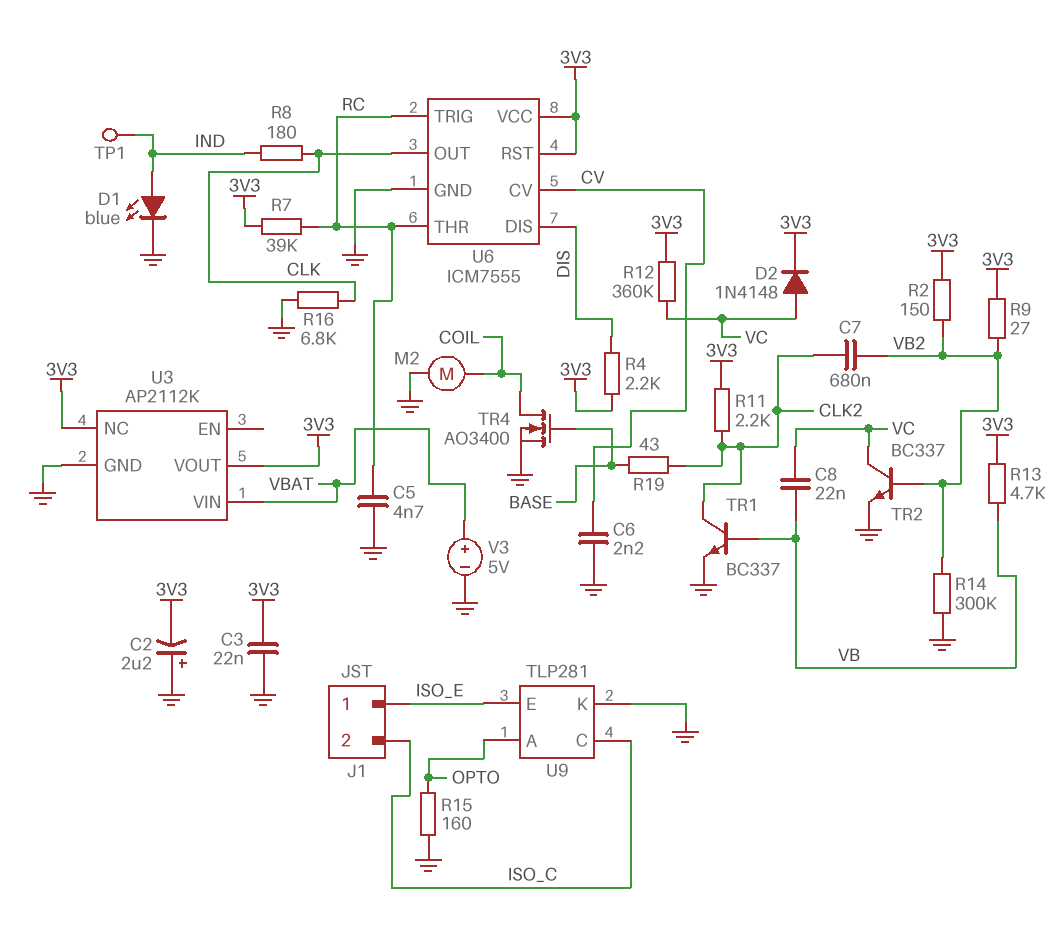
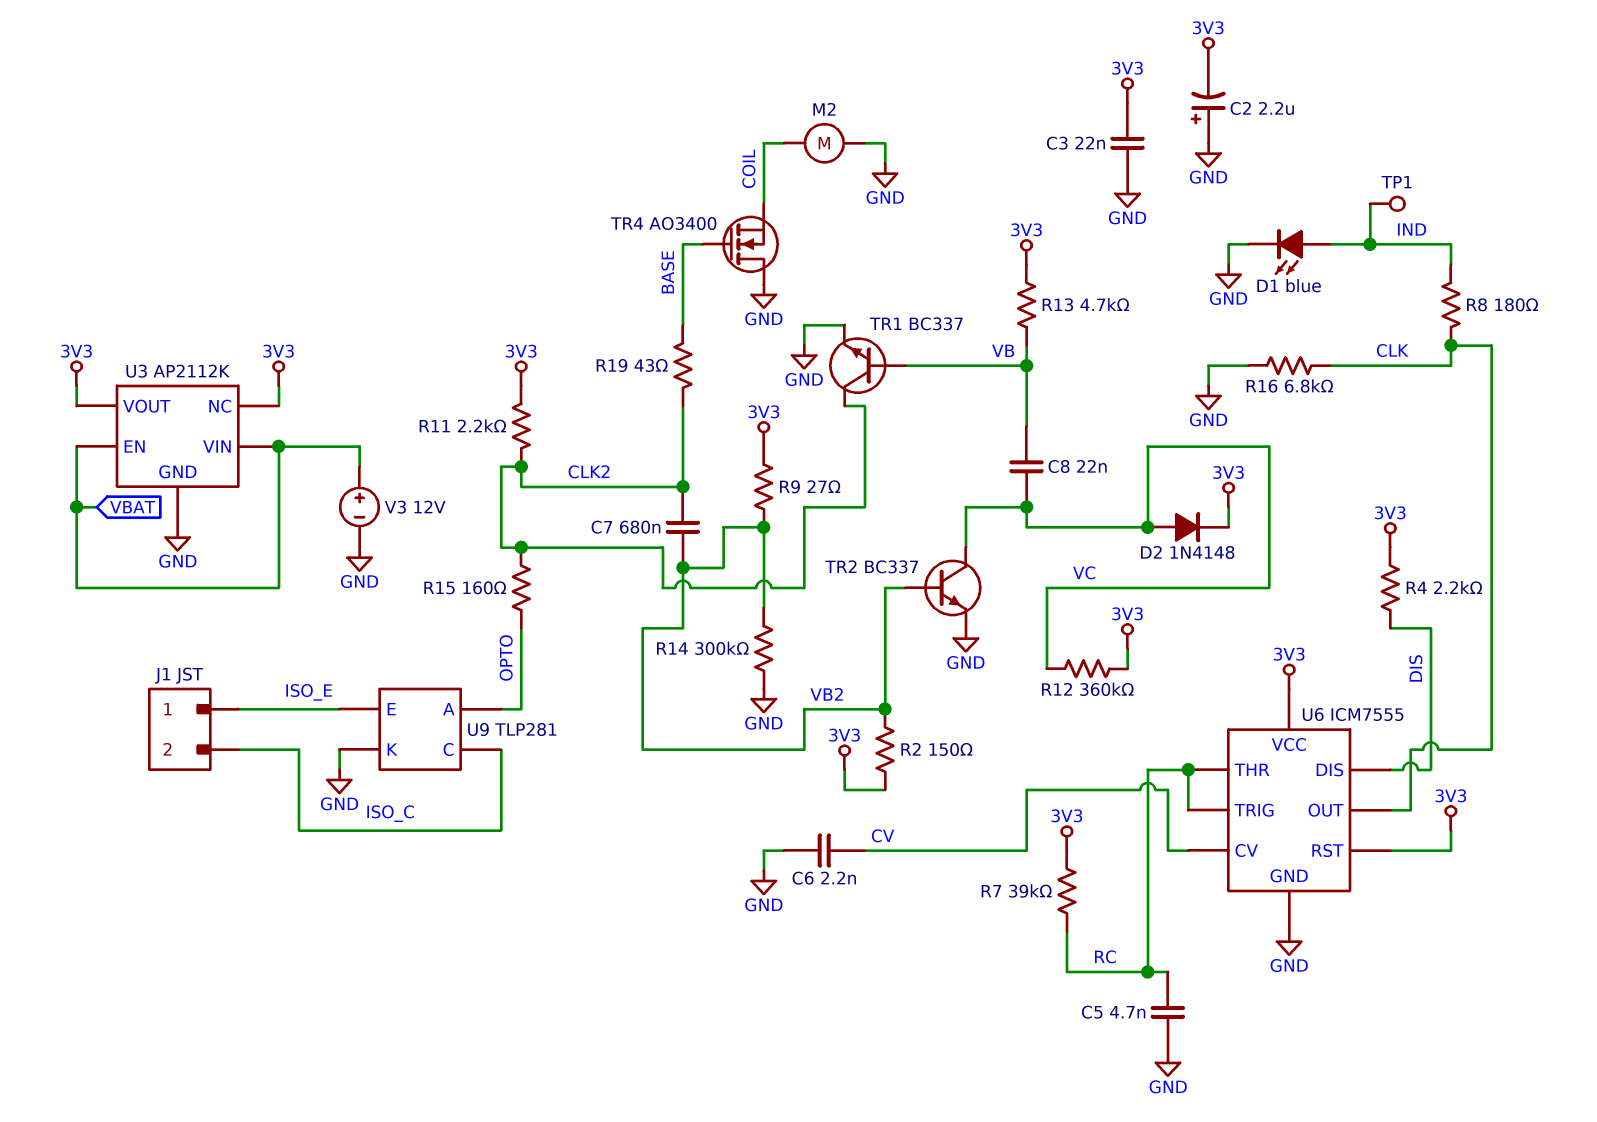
R15: 160 (GND, OPTO) -> 160 (CLK2, OPTO)
TR4: NMOS AO3400 (G BASE, D COIL, S GND) -> NMOS AO3400 (G BASE, D GND, S COIL)
U3 pin EN: none -> VBAT
V3: 5V (plus VBAT, minus GND) -> 12V (plus VBAT, minus GND)

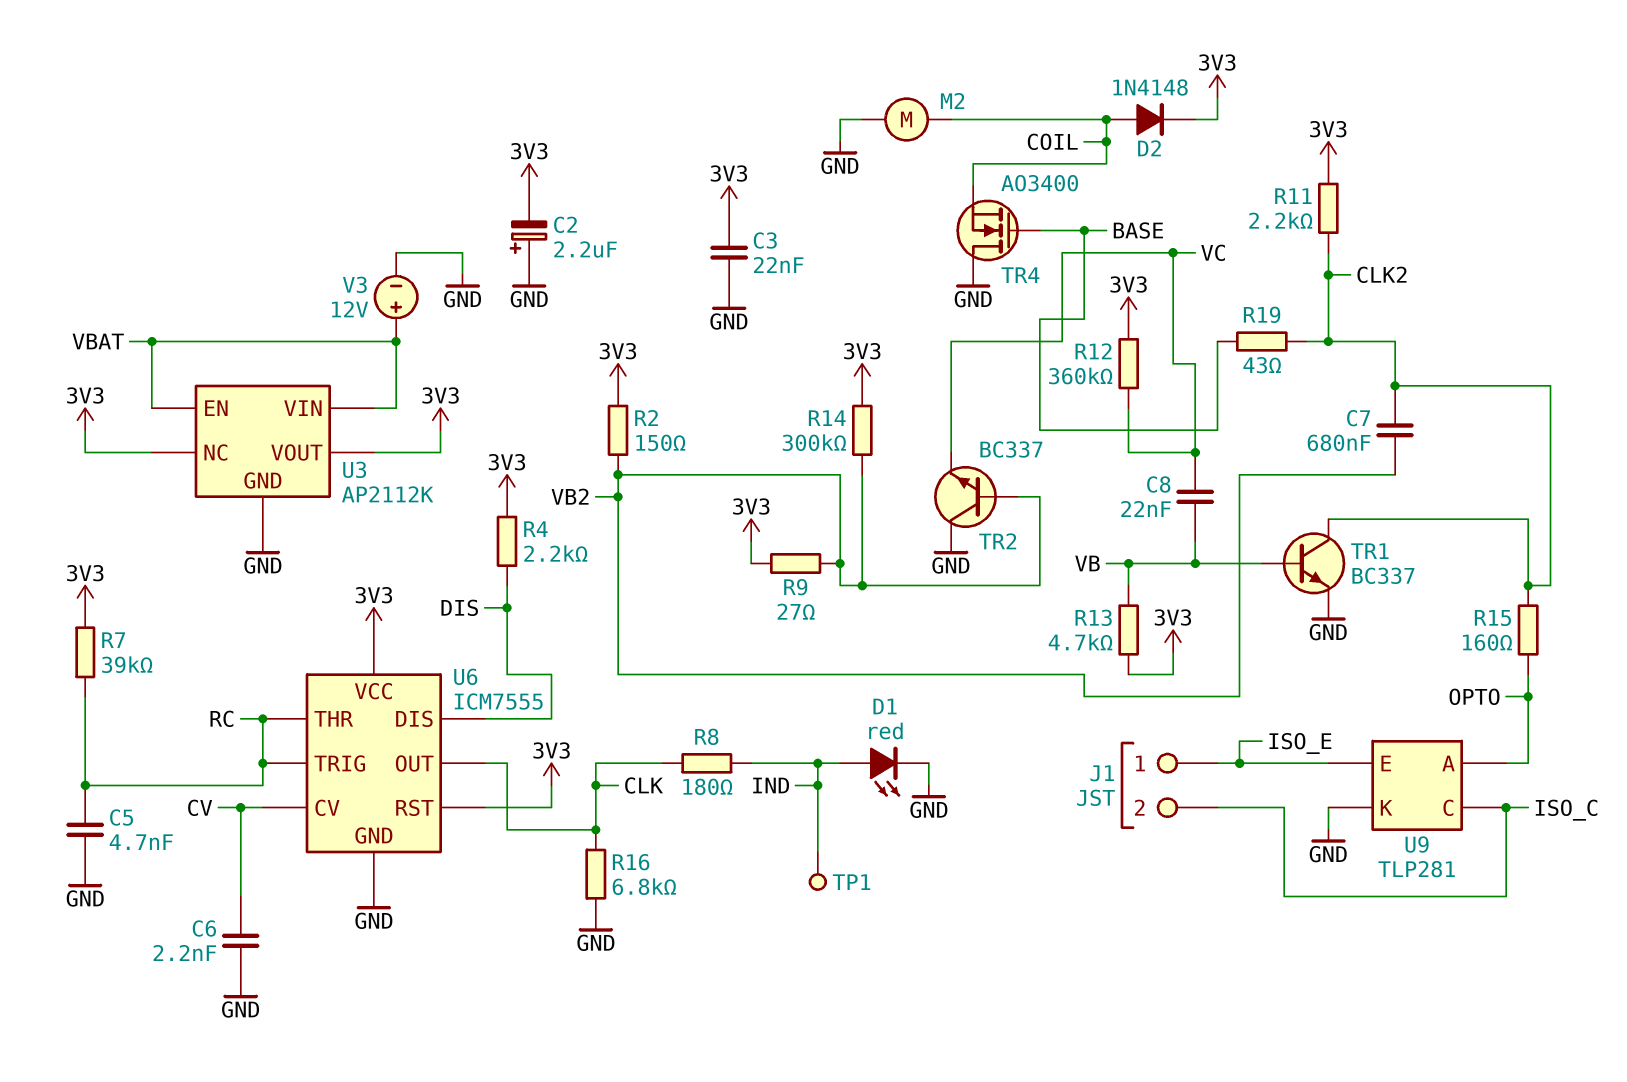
D1: LED blue (A IND, K GND) -> LED red (A IND, K GND)
D2: diode 1N4148 (A VC, K 3V3) -> diode 1N4148 (A COIL, K 3V3)
R14: 300k (GND, VB2) -> 300k (3V3, VB2)
TR2: NPN BC337 (B VB2, C VC, E GND) -> NPN BC337 (B VB2, C GND, E VC)

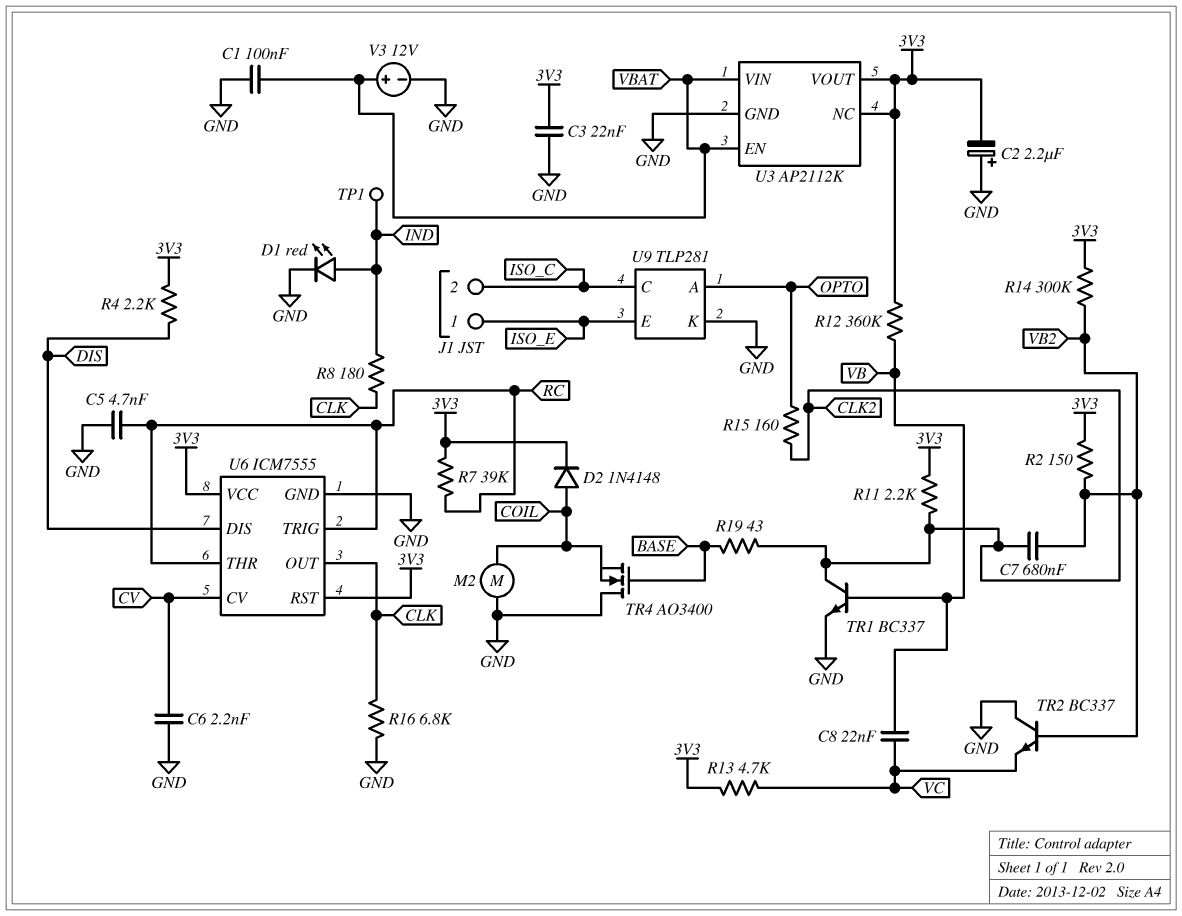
C1: none -> 100nF (GND, VBAT)
R9: 27 (3V3, VB2) -> none
R12: 360k (3V3, VC) -> 360k (3V3, VB)
R13: 4.7k (3V3, VB) -> 4.7k (3V3, VC)

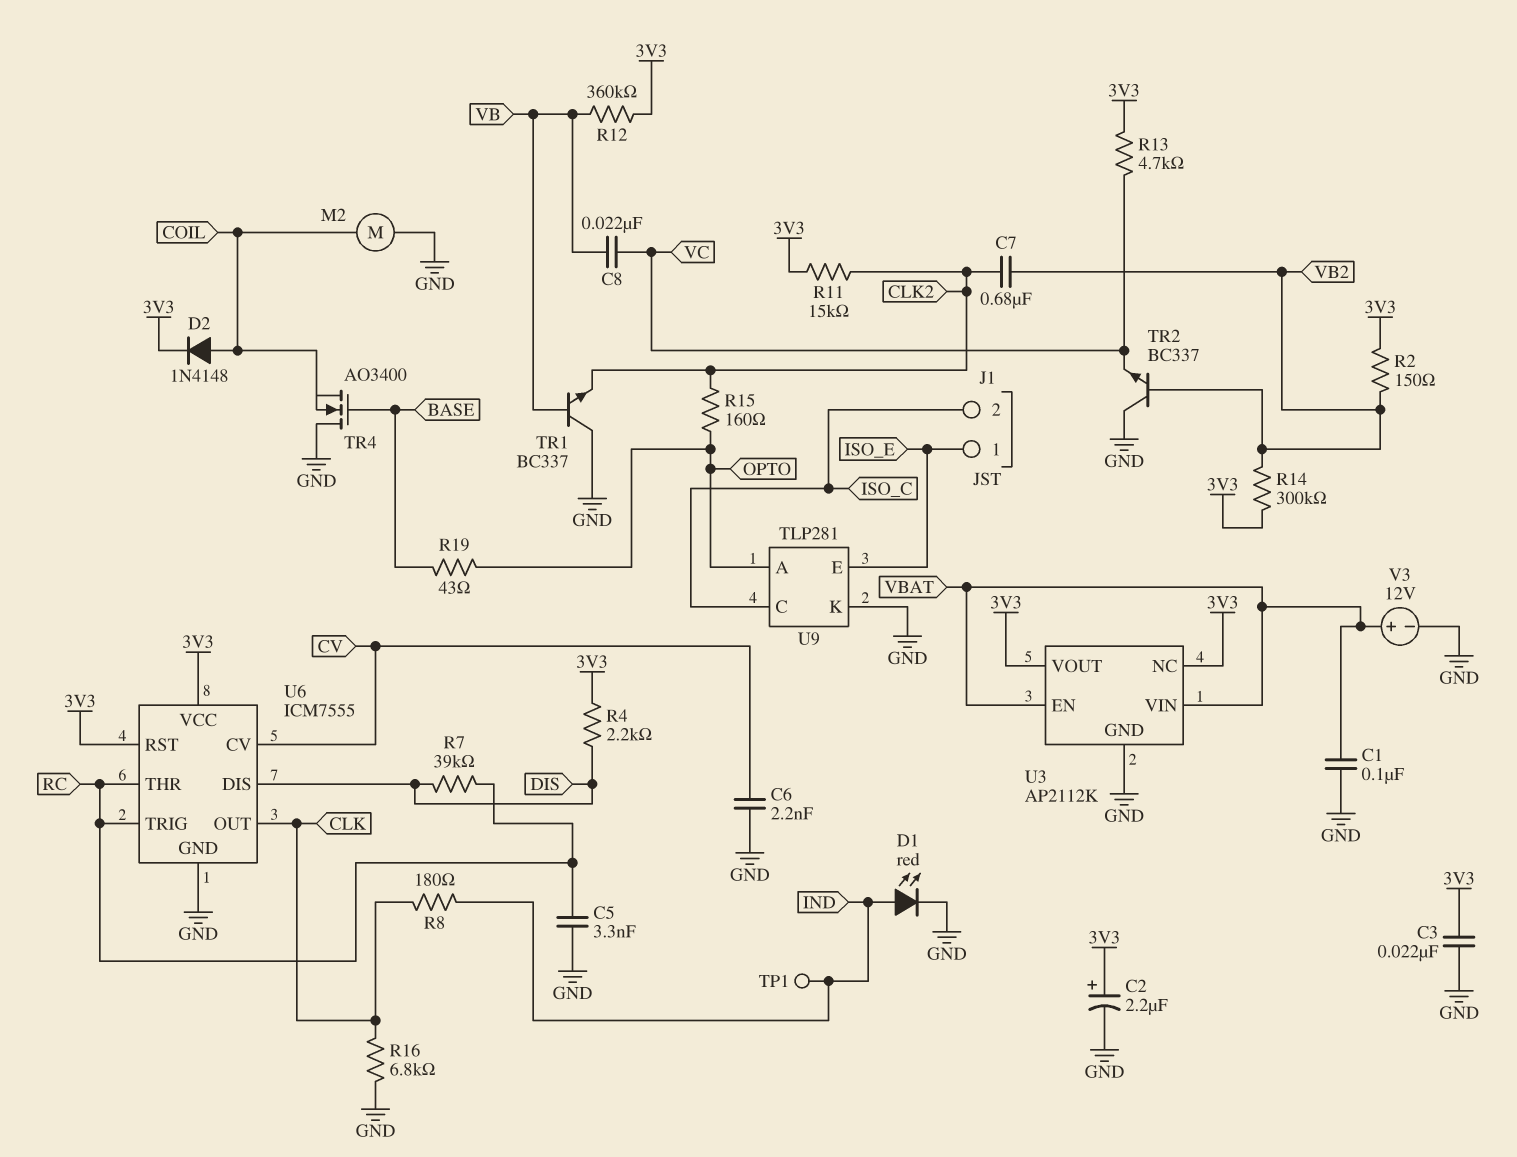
C2: 2.2uF (plus GND, minus 3V3) -> 2.2uF (plus 3V3, minus GND)
C5: 4.7nF (GND, RC) -> 3.3nF (GND, RC)
R7: 39k (3V3, RC) -> 39k (DIS, RC)
R11: 2.2k (3V3, CLK2) -> 15k (3V3, CLK2)
R19: 43 (BASE, CLK2) -> 43 (BASE, OPTO)
TR1: NPN BC337 (B VB, C CLK2, E GND) -> NPN BC337 (B VB, C GND, E CLK2)

